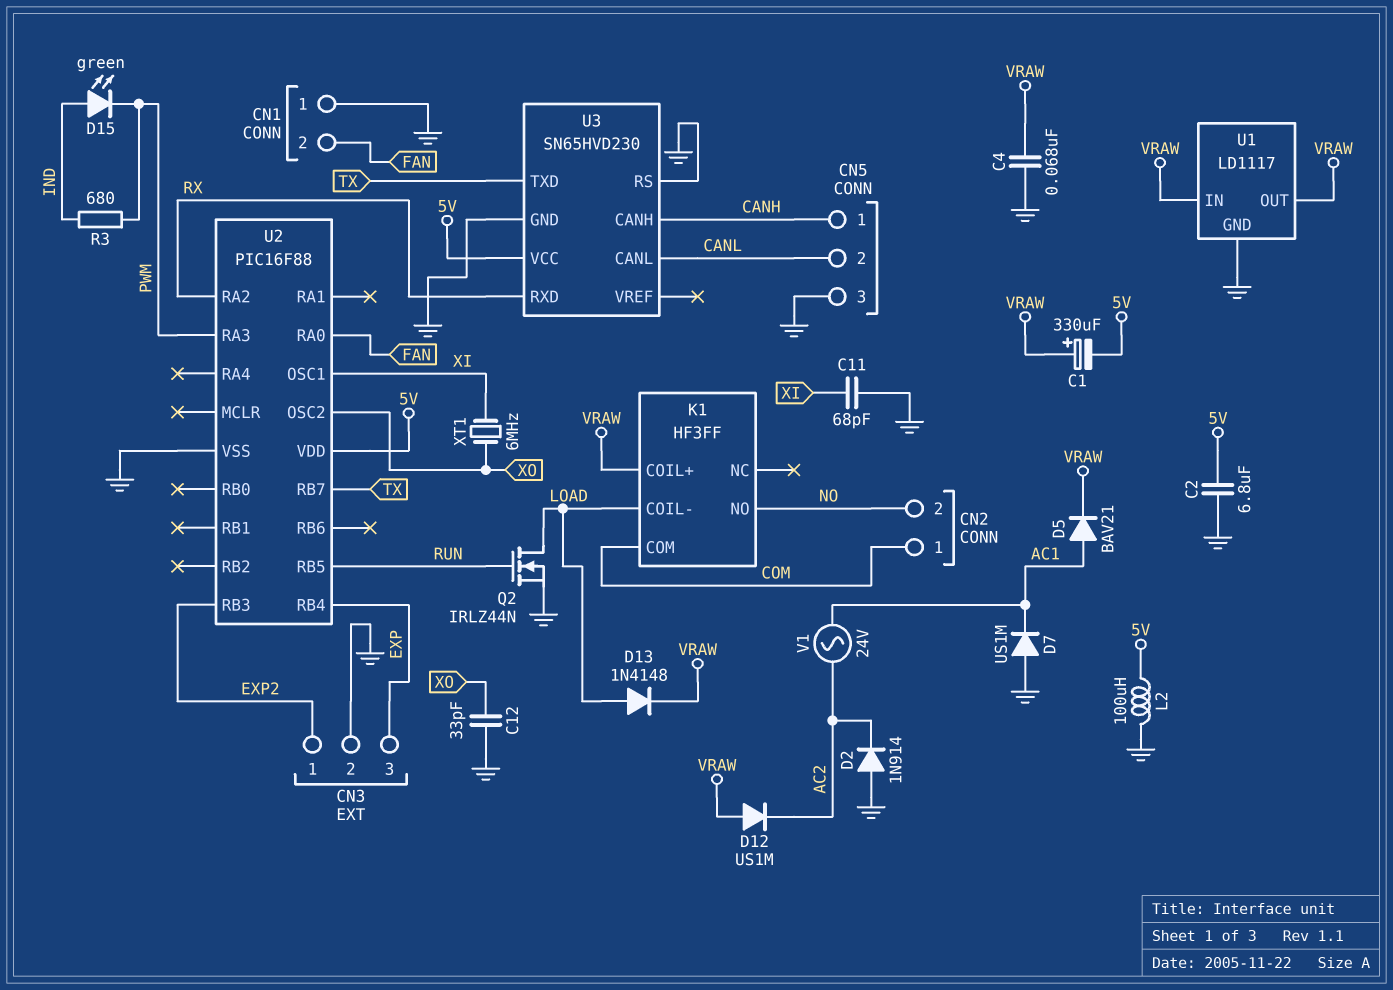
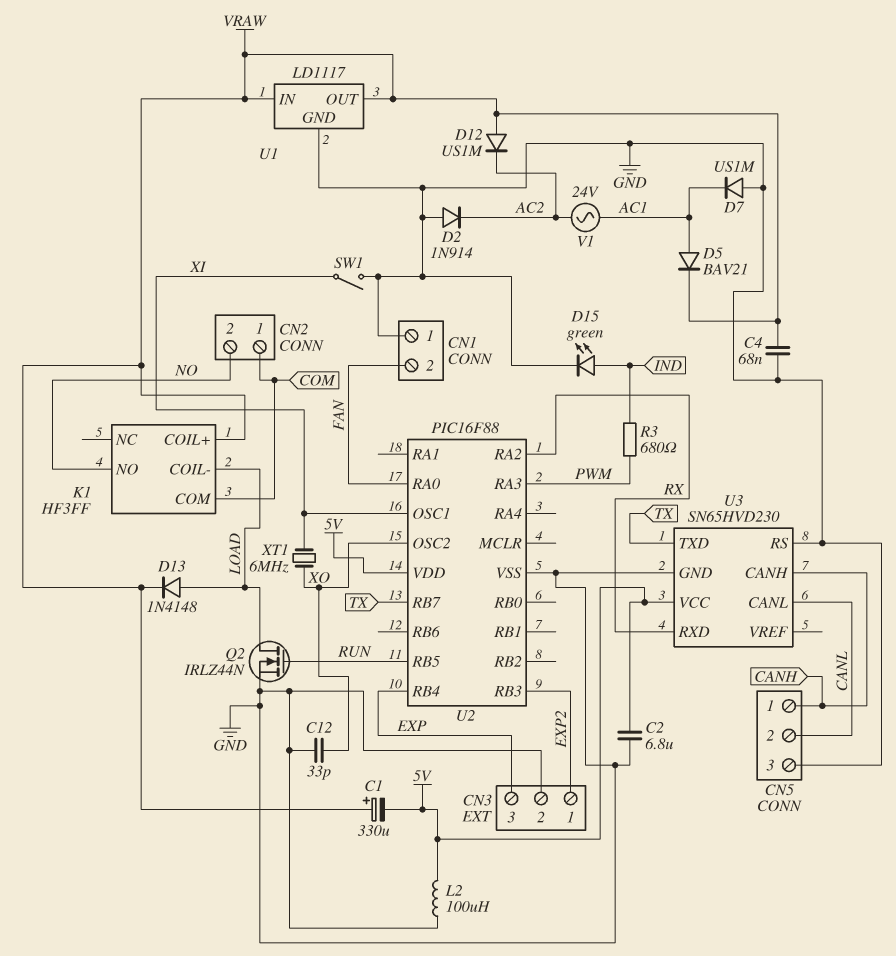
C11: 68pF (GND, XI) -> none
D15: LED green (A IND, K PWM) -> LED green (A IND, K GND)
SW1: none -> switch (GND, XI)

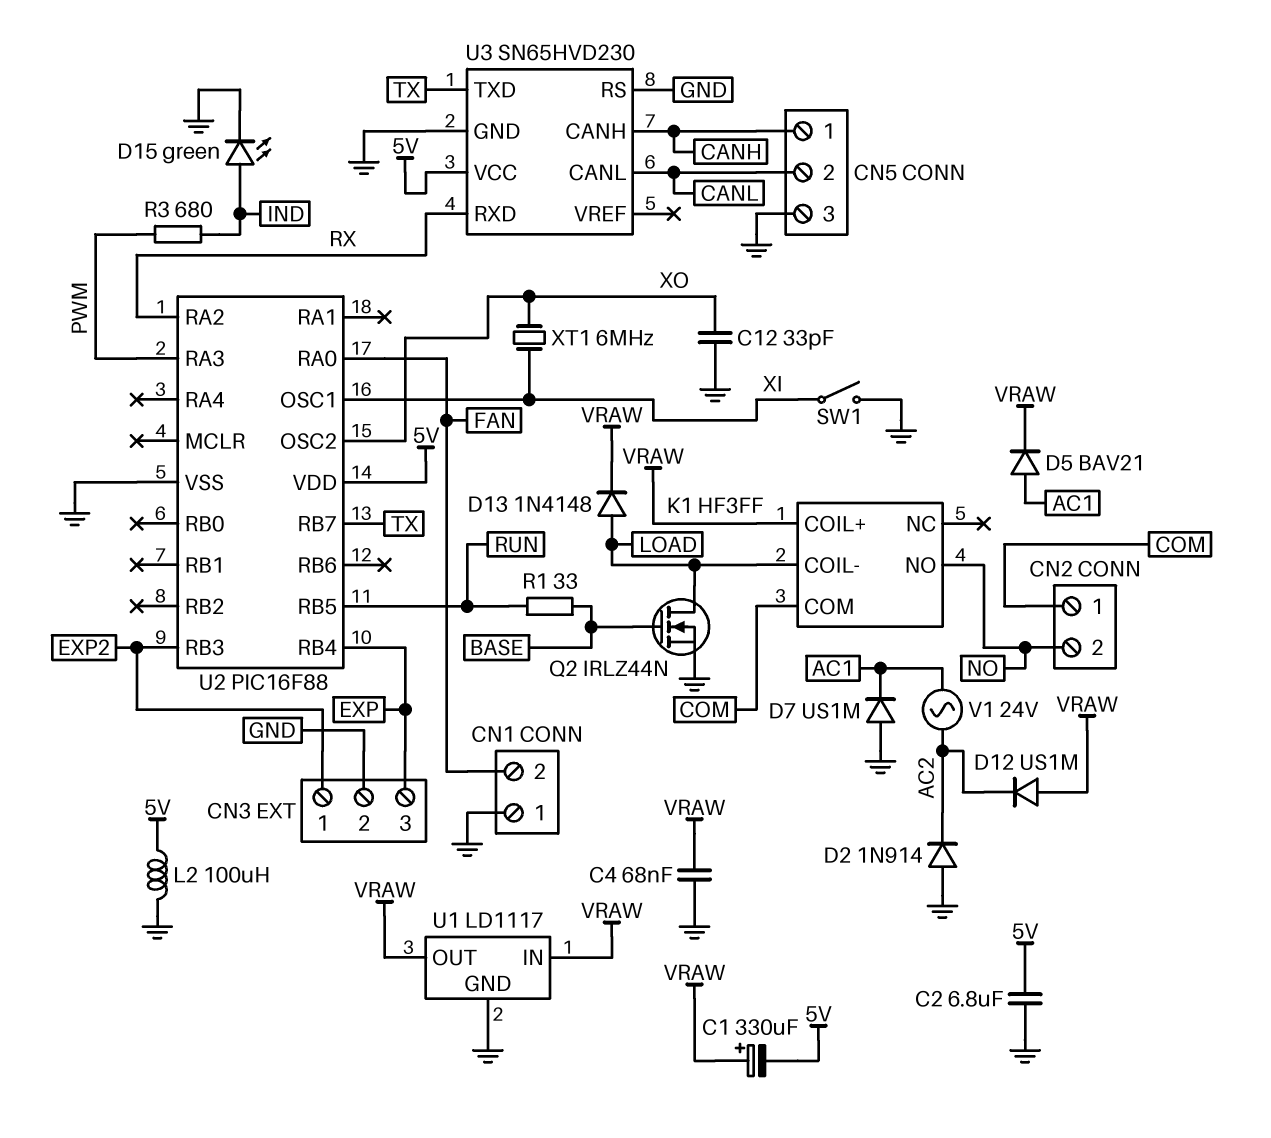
Q2: NMOS IRLZ44N (G RUN, D LOAD, S GND) -> NMOS IRLZ44N (G BASE, D LOAD, S GND)
R1: none -> 33 (BASE, RUN)

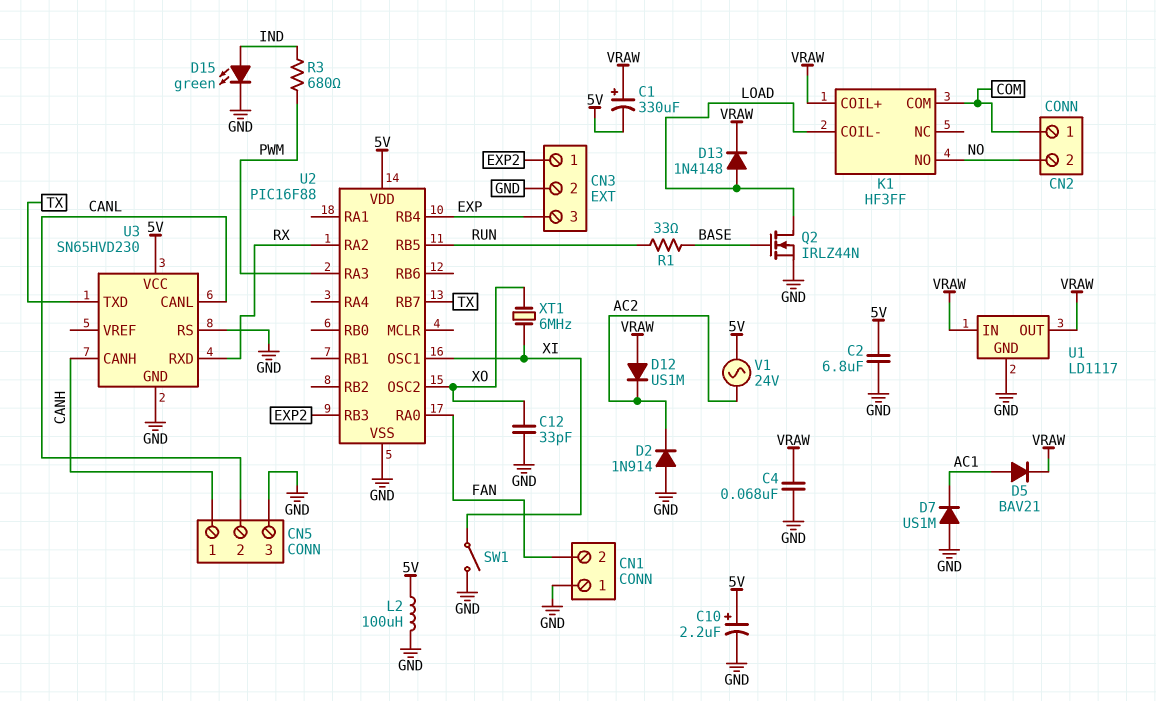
C10: none -> 2.2uF (plus 5V, minus GND)
V1: AC 24V (AC1, AC2) -> AC 24V (5V, AC2)

